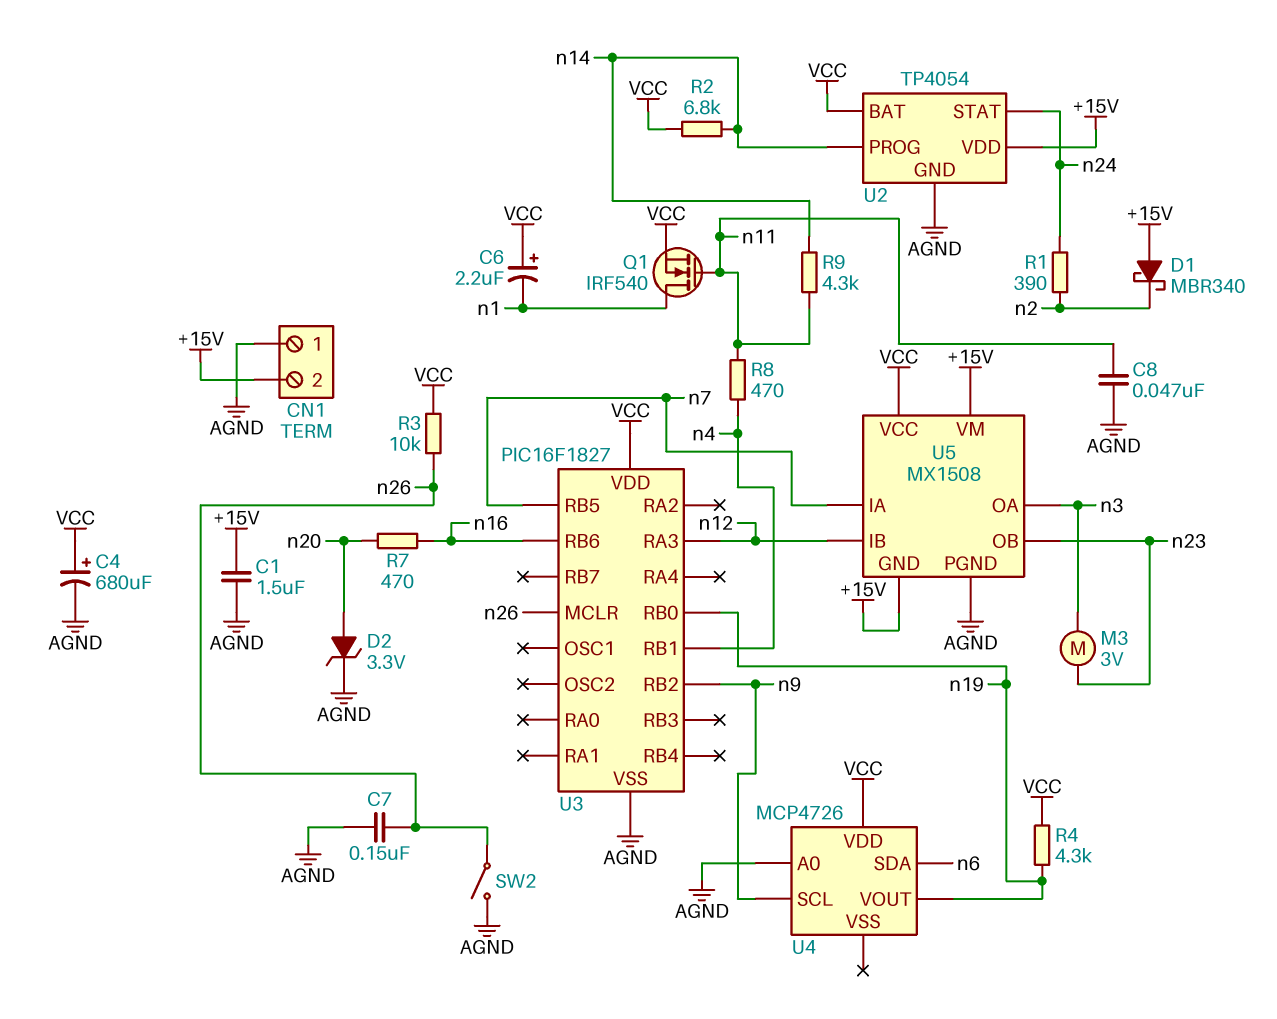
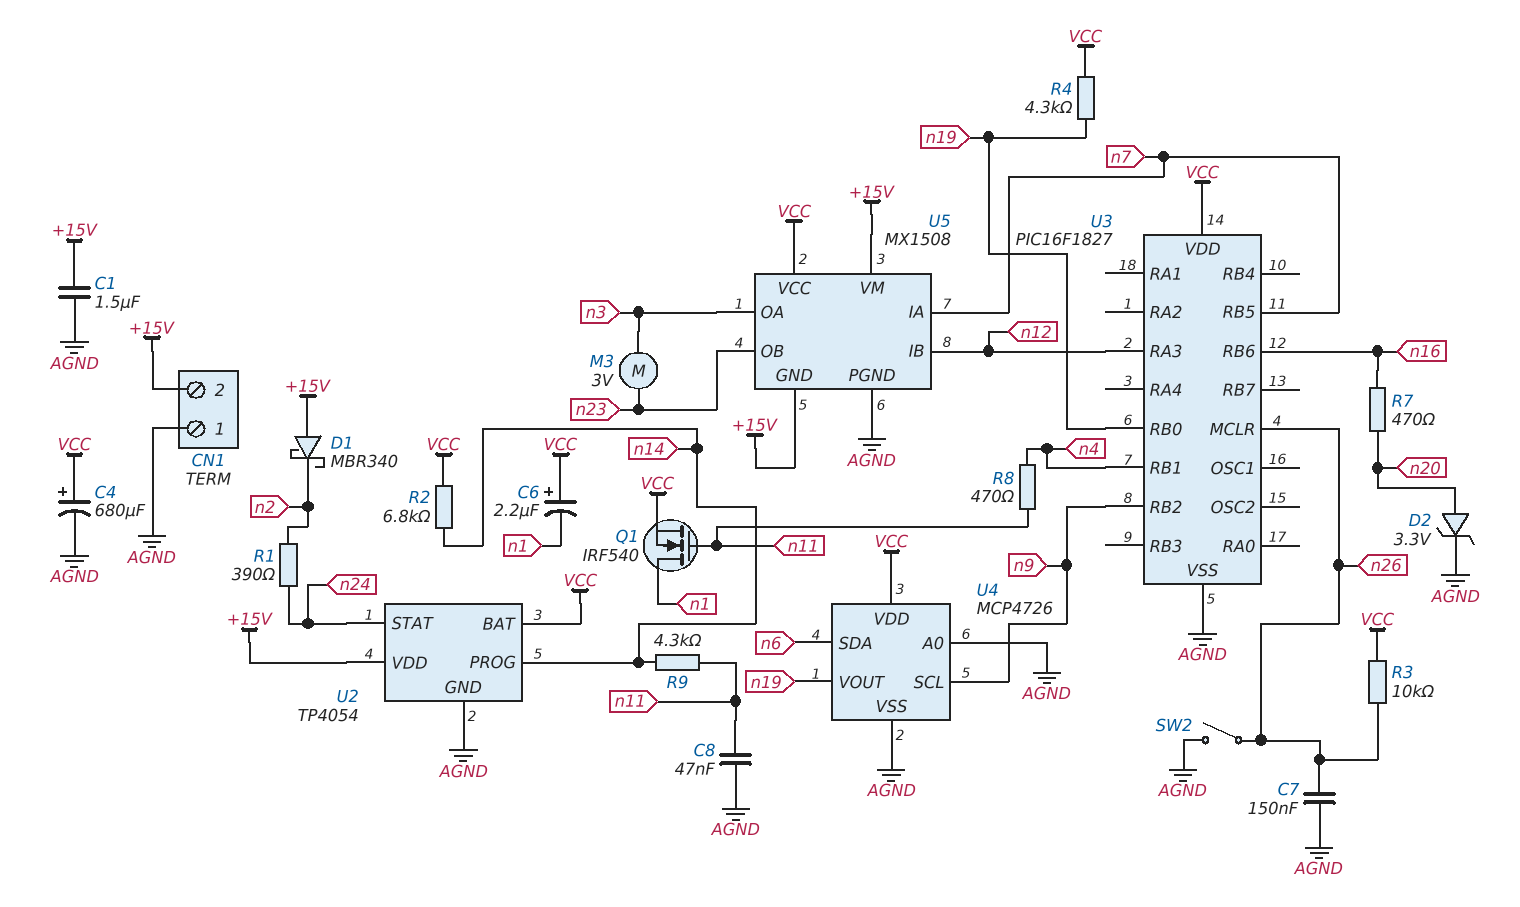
U4 pin VSS: none -> AGND

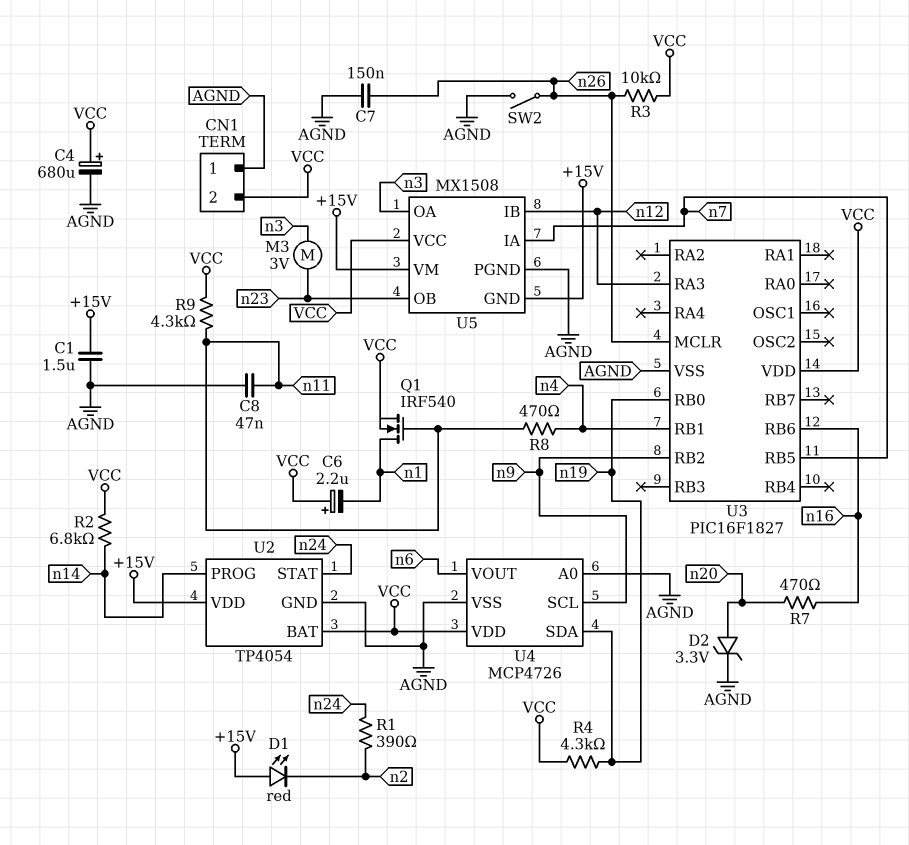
CN1 pin 2: +15V -> VCC
D1: schottky MBR340 (A +15V, K n2) -> LED red (A +15V, K n2)
R9: 4.3k (n11, n14) -> 4.3k (VCC, n11)
U4 pin SDA: n6 -> n19
U4 pin VOUT: n19 -> n6

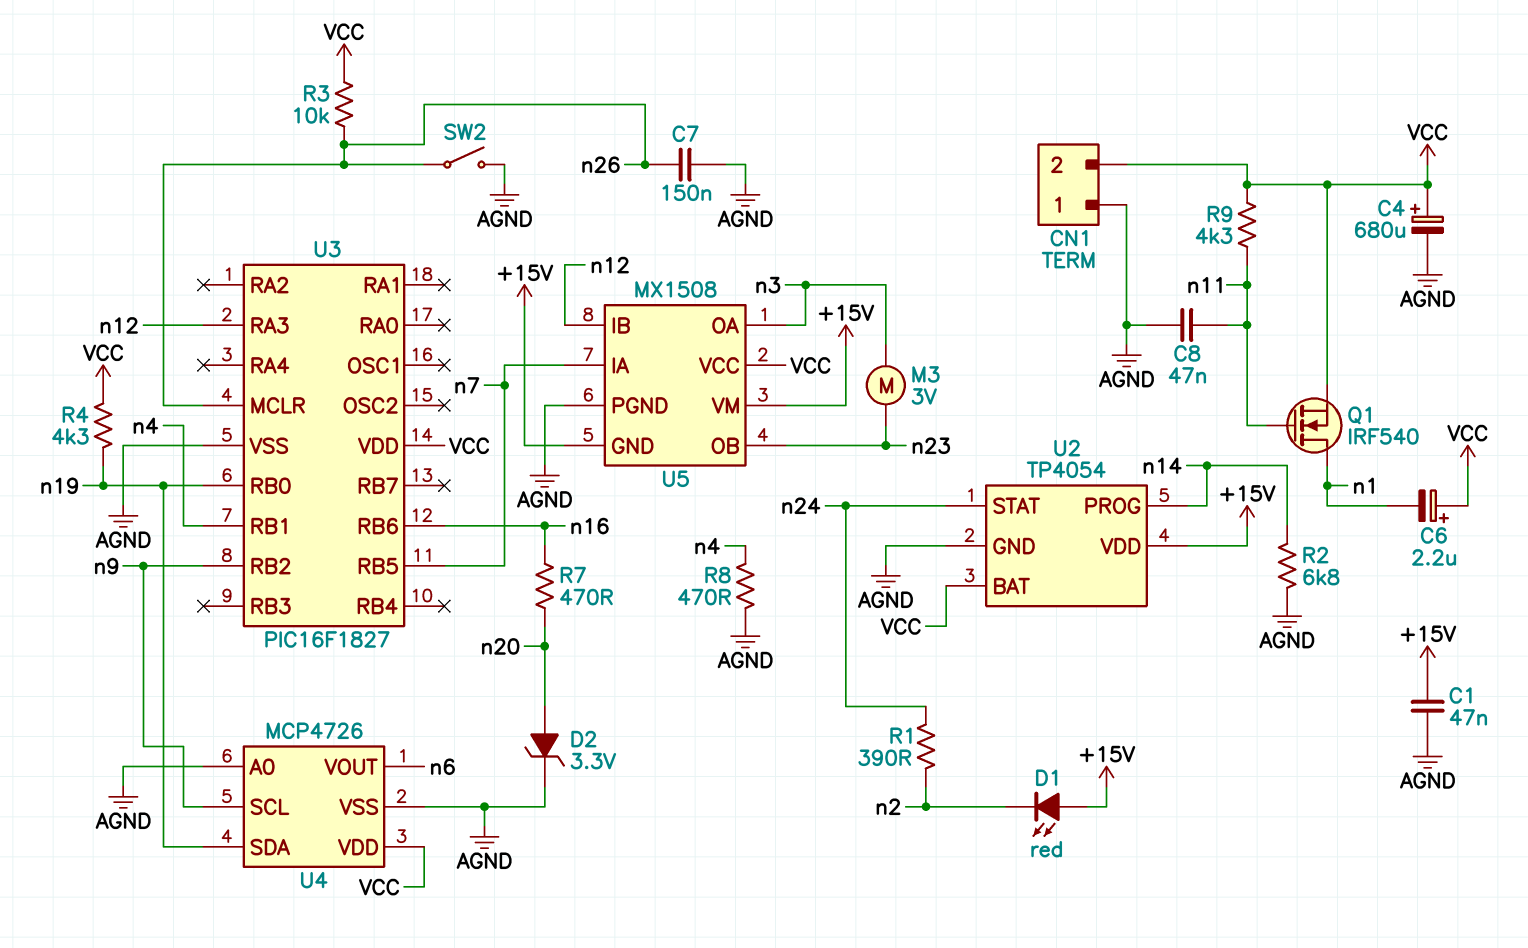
C1: 1.5uF (+15V, AGND) -> 47nF (+15V, AGND)
R2: 6.8k (VCC, n14) -> 6.8k (AGND, n14)
R8: 470 (n4, n11) -> 470 (AGND, n4)

